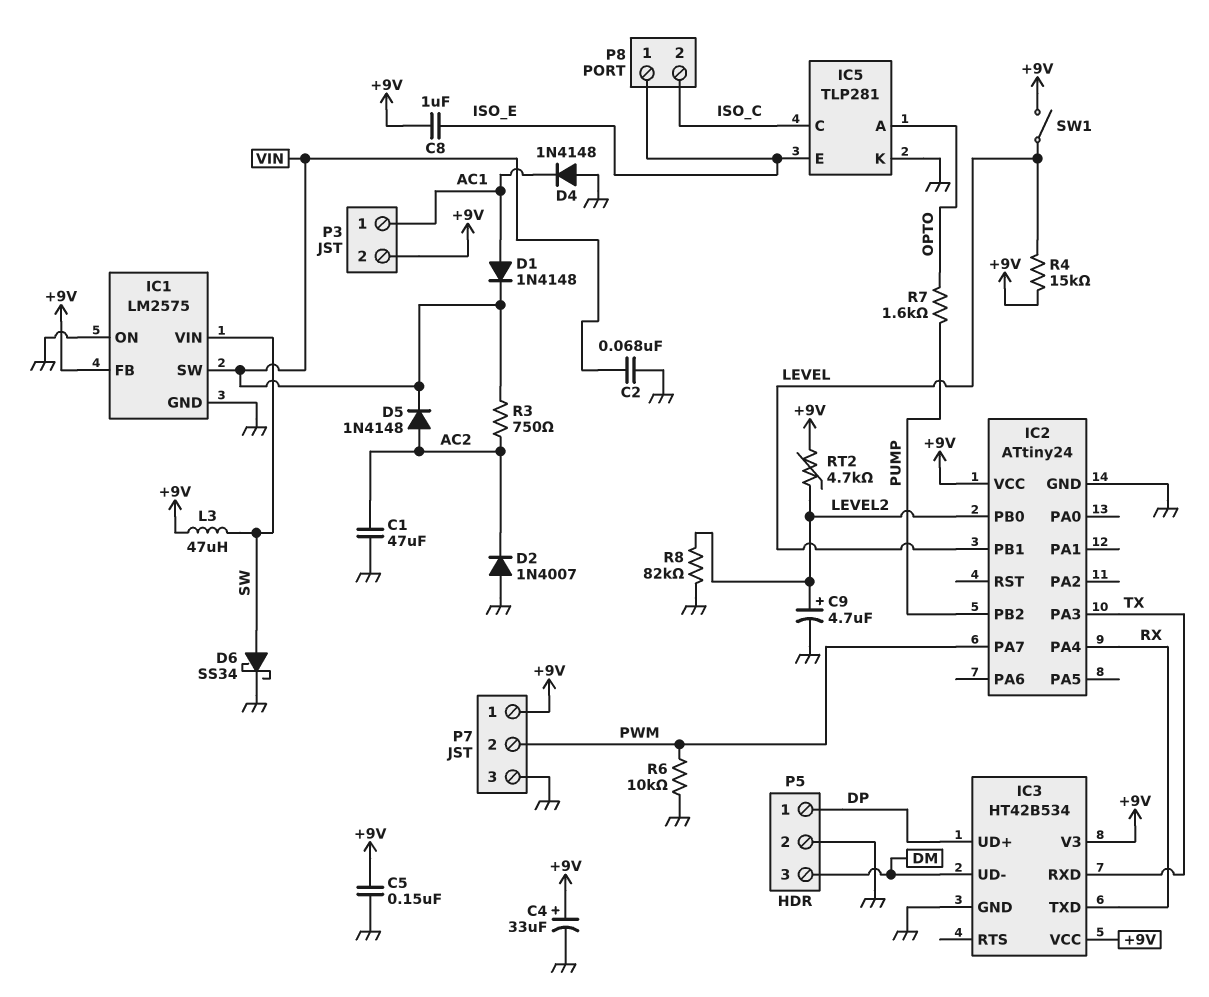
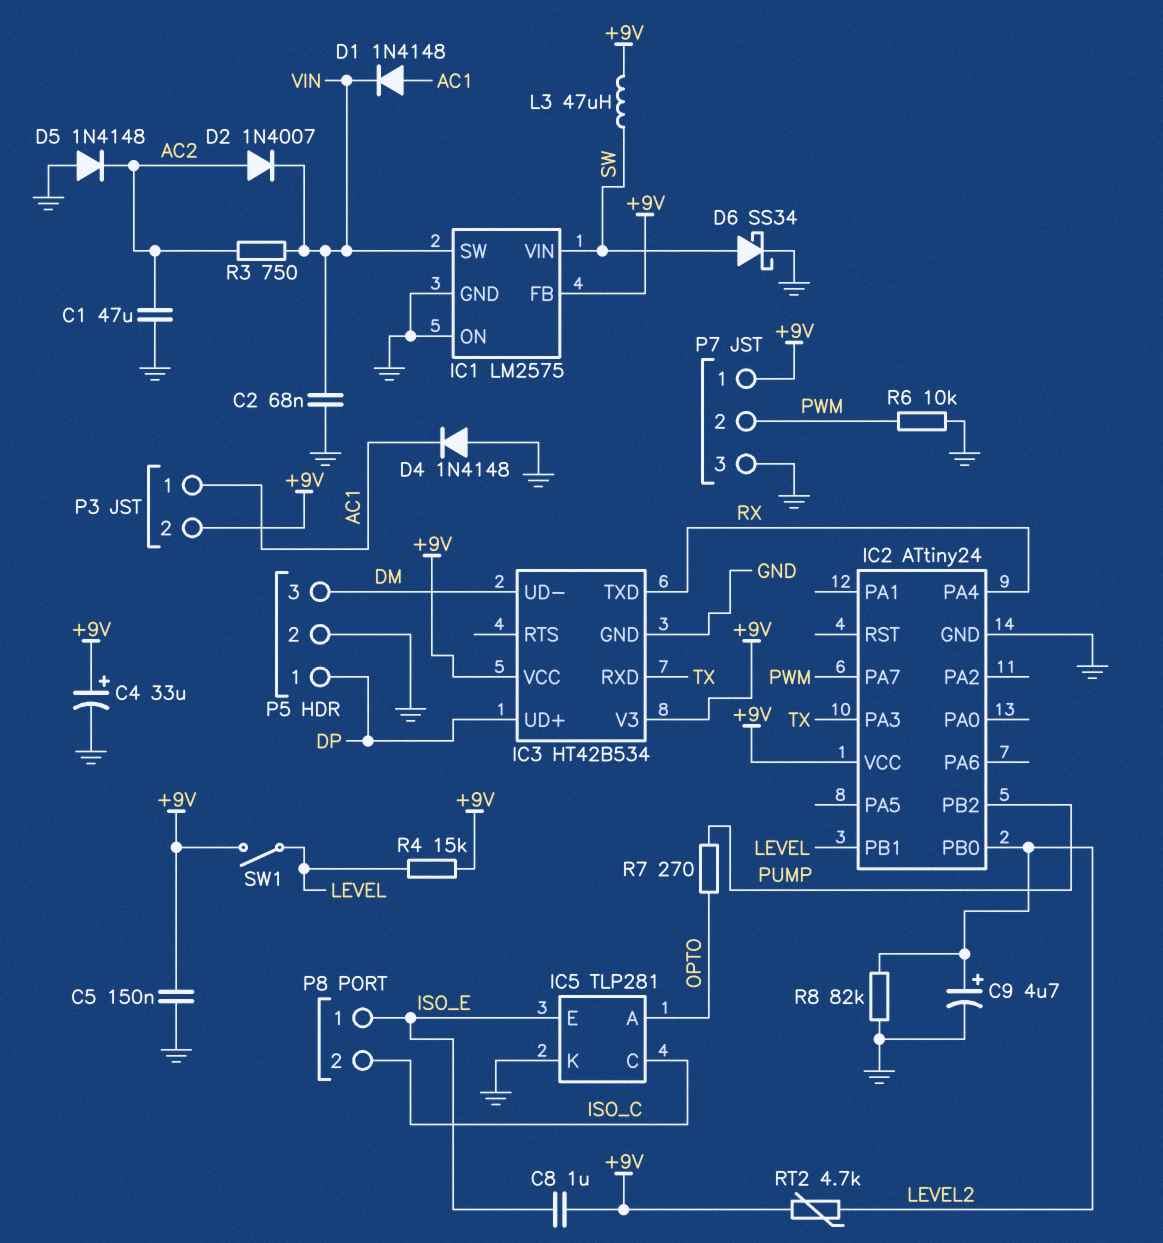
D2: diode 1N4007 (A GND, K AC2) -> diode 1N4007 (A AC2, K VIN)
D5: diode 1N4148 (A AC2, K VIN) -> diode 1N4148 (A GND, K AC2)
R7: 1.6k (OPTO, PUMP) -> 270 (OPTO, PUMP)

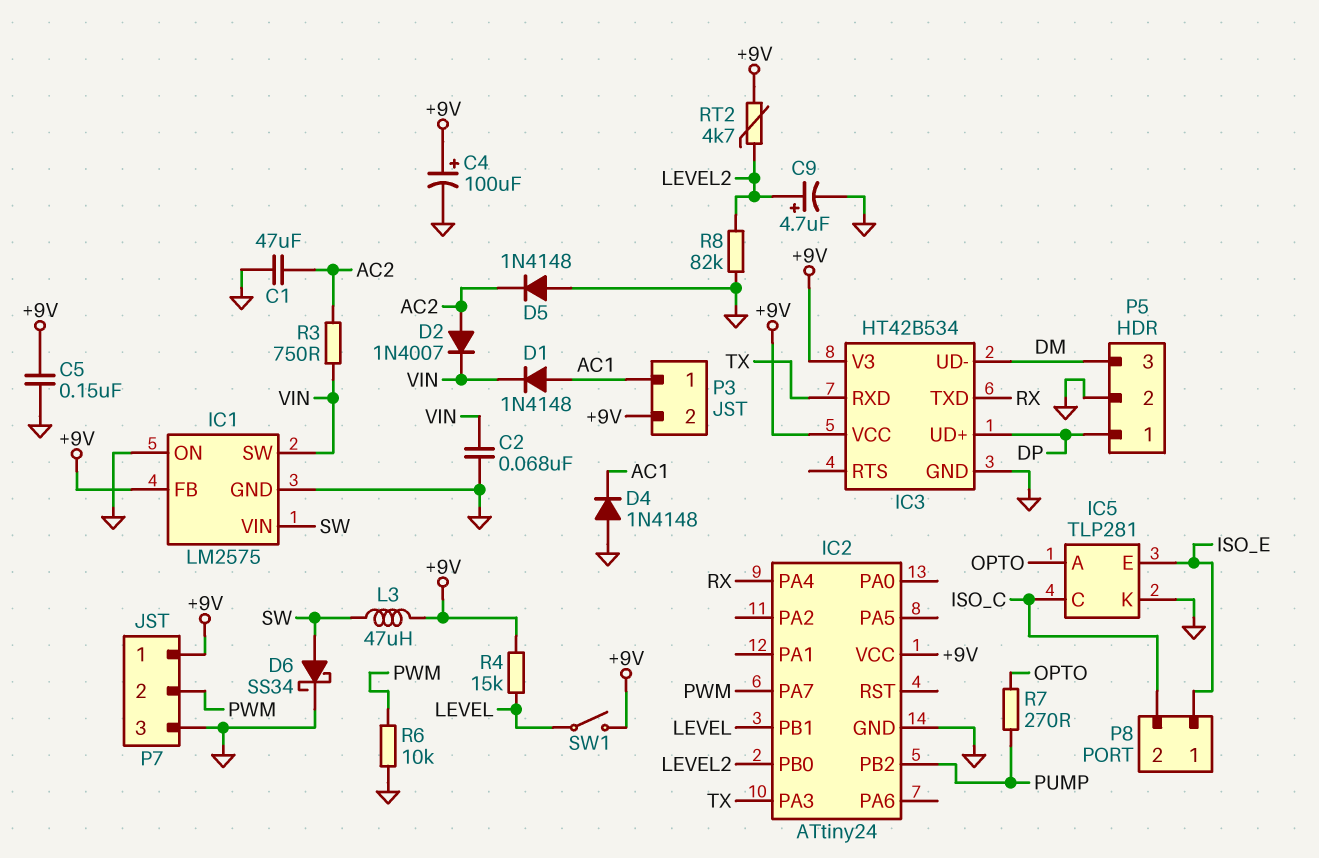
C4: 33uF (plus +9V, minus GND) -> 100uF (plus +9V, minus GND)
C8: 1uF (+9V, ISO_E) -> none

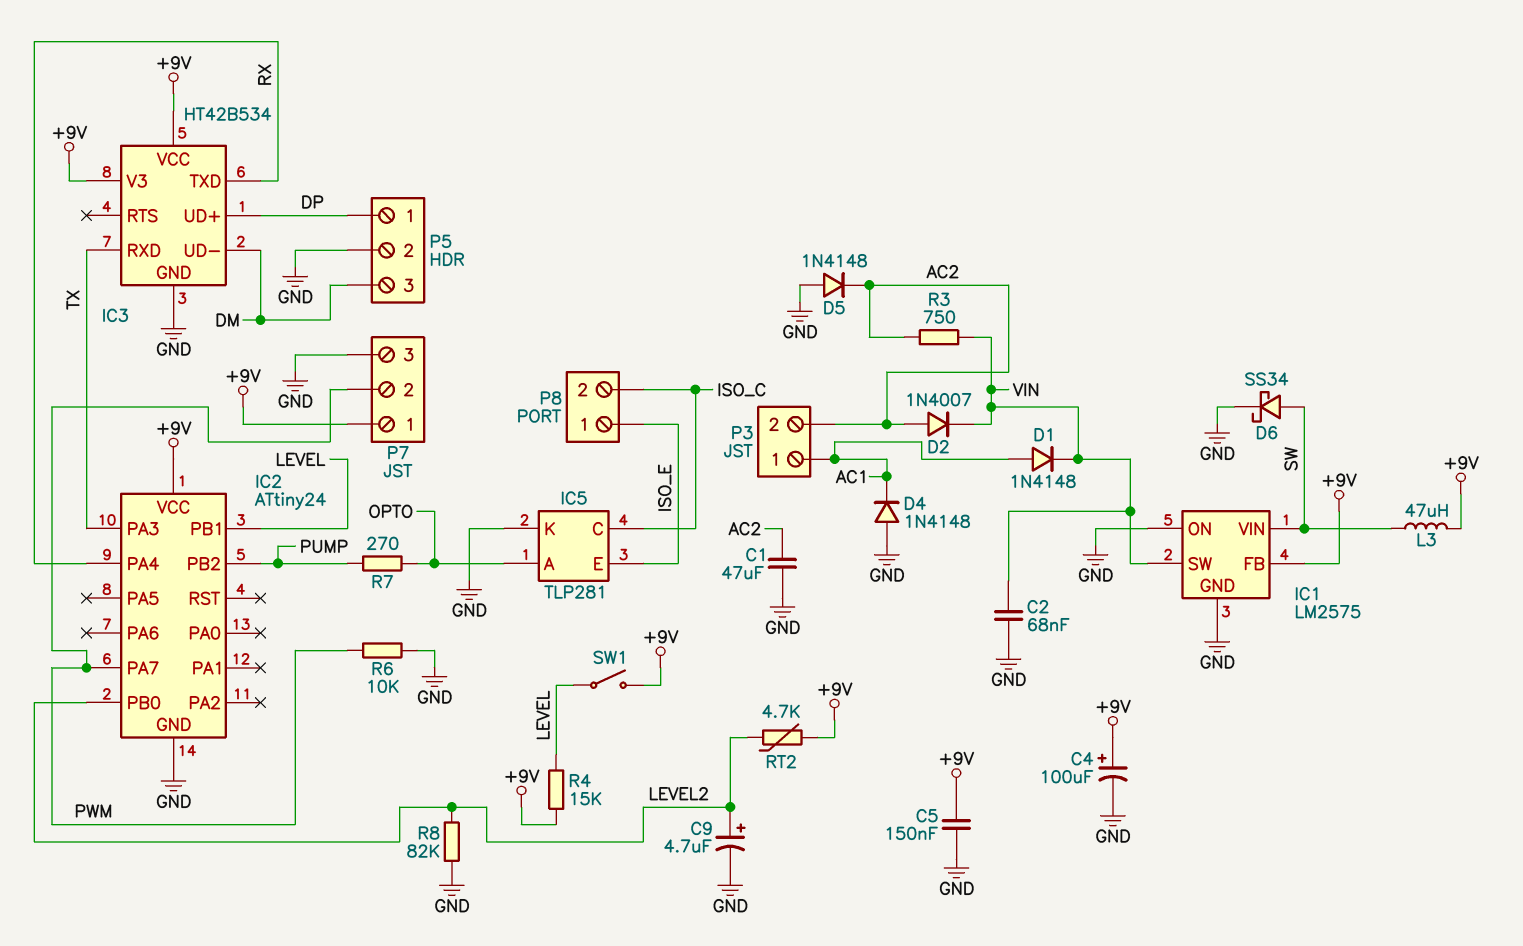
P3 pin 2: +9V -> AC2

